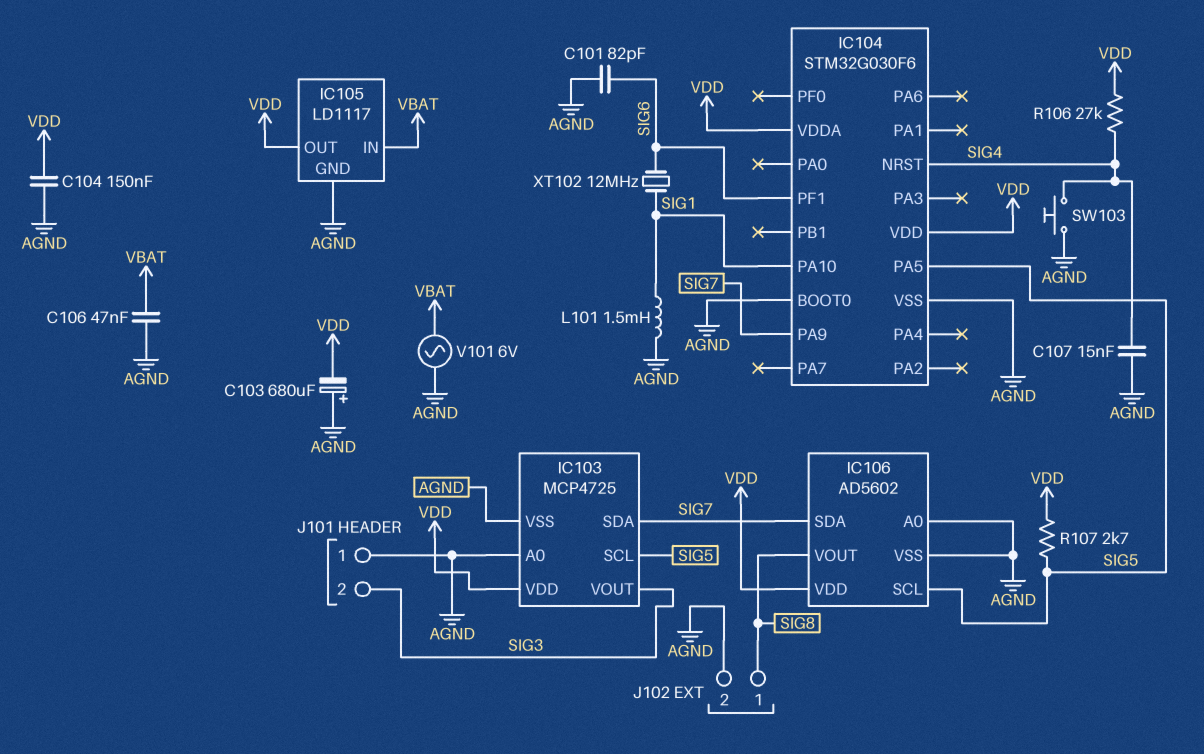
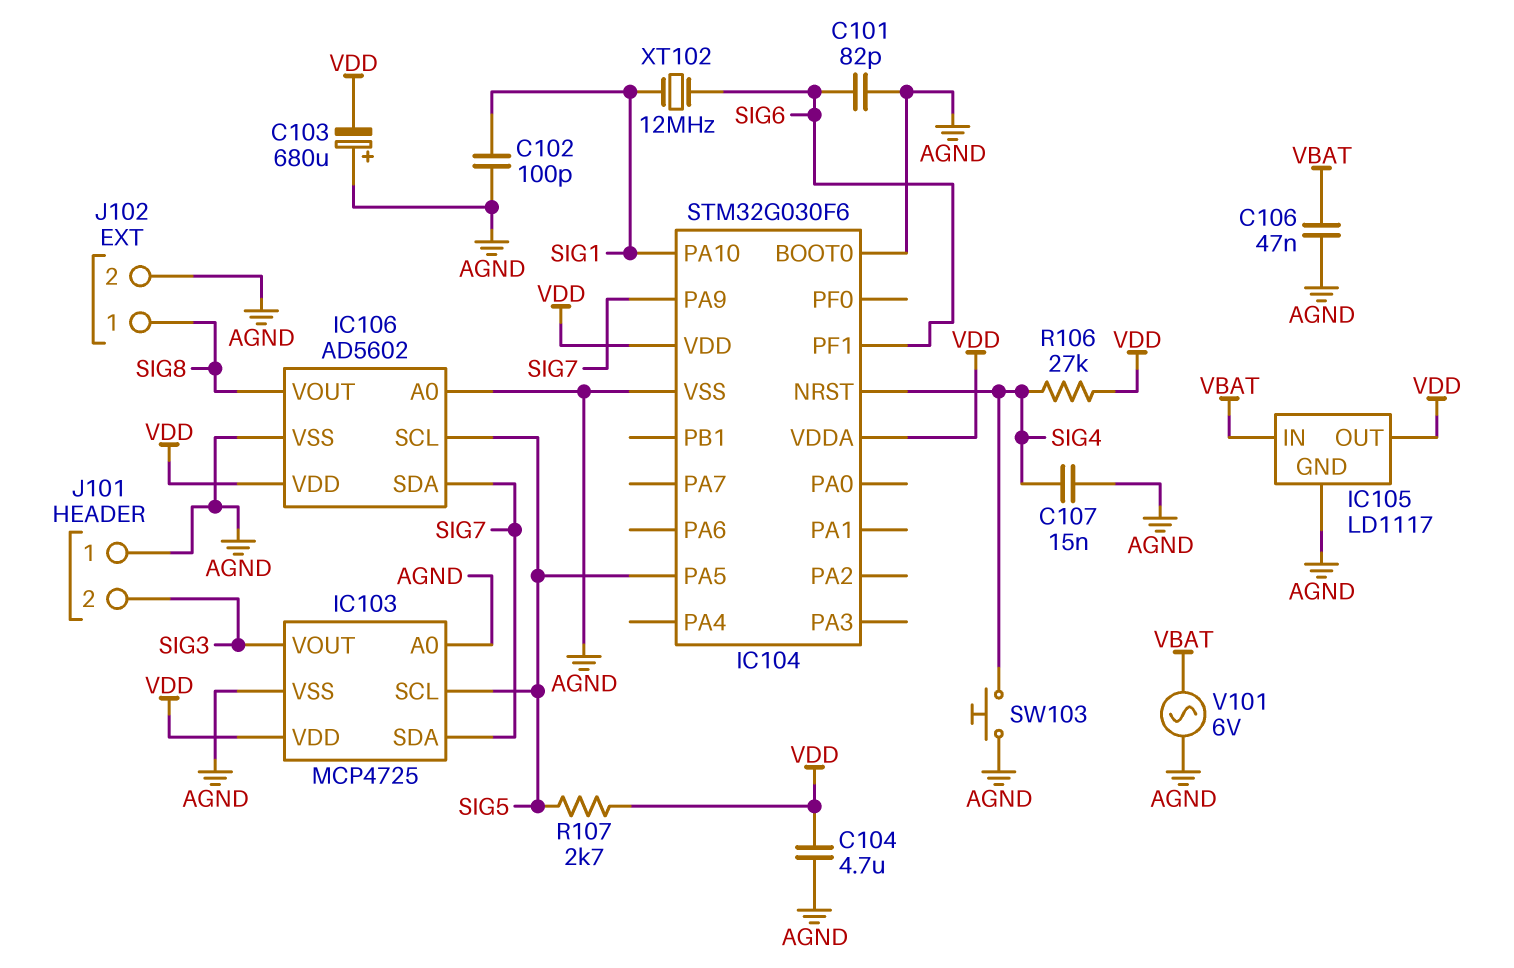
C102: none -> 100pF (AGND, SIG1)
C104: 150nF (AGND, VDD) -> 4.7uF (AGND, VDD)
L101: 1.5mH (AGND, SIG1) -> none

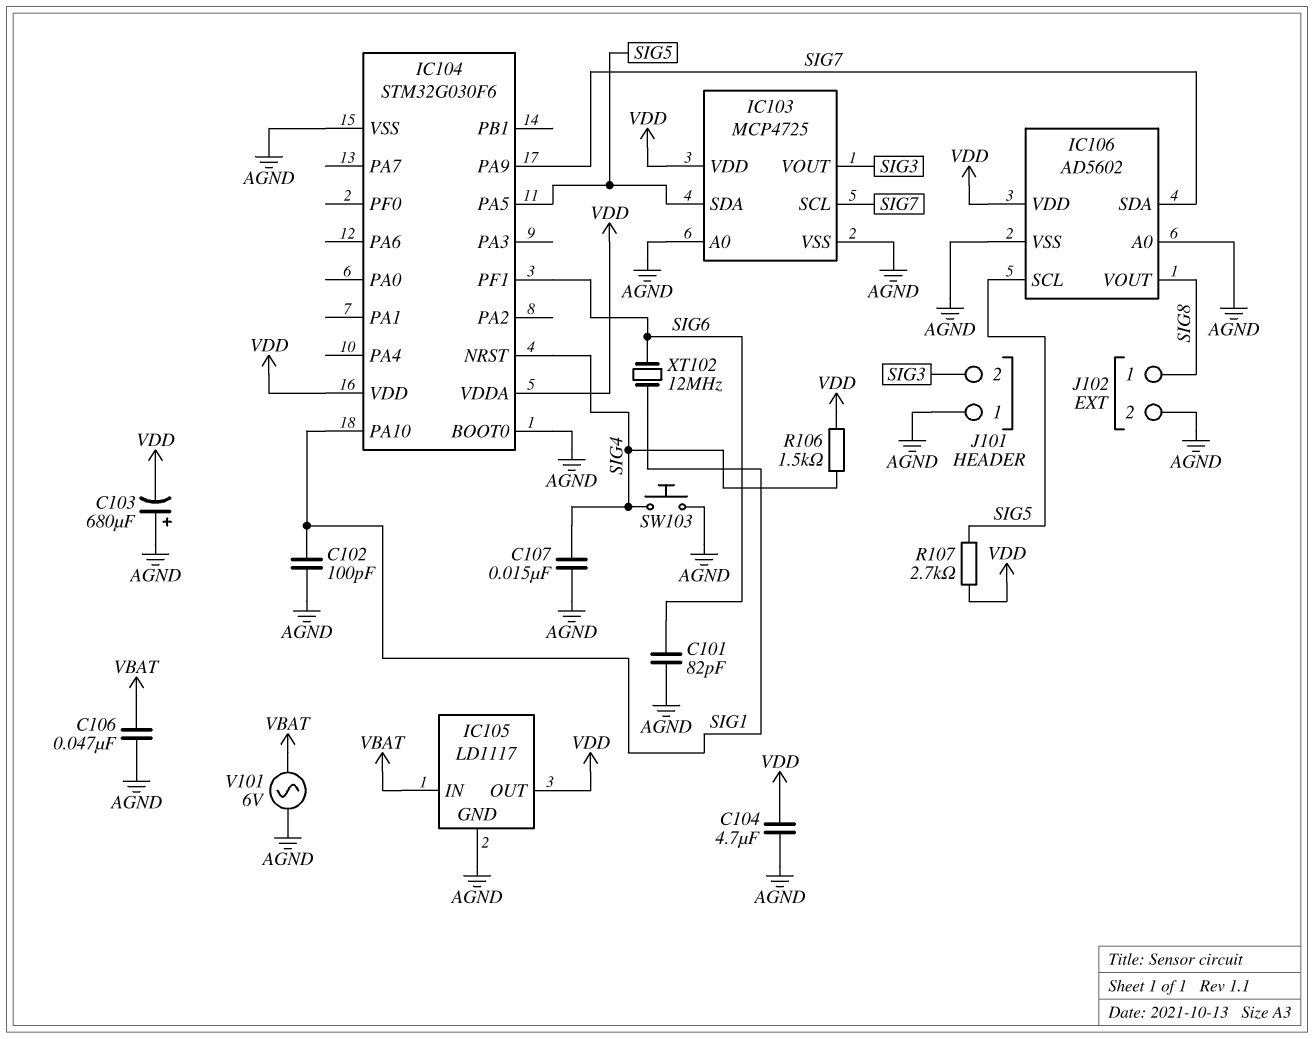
IC103 pin SCL: SIG5 -> SIG7
IC103 pin SDA: SIG7 -> SIG5
R106: 27k (SIG4, VDD) -> 1.5k (SIG4, VDD)

